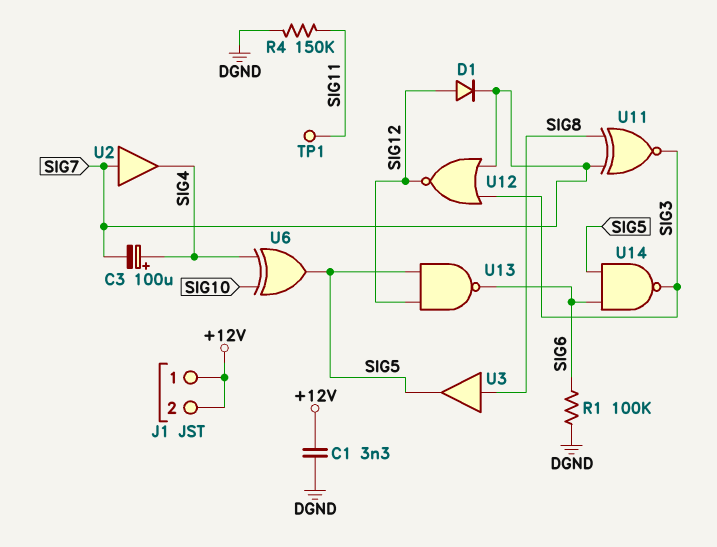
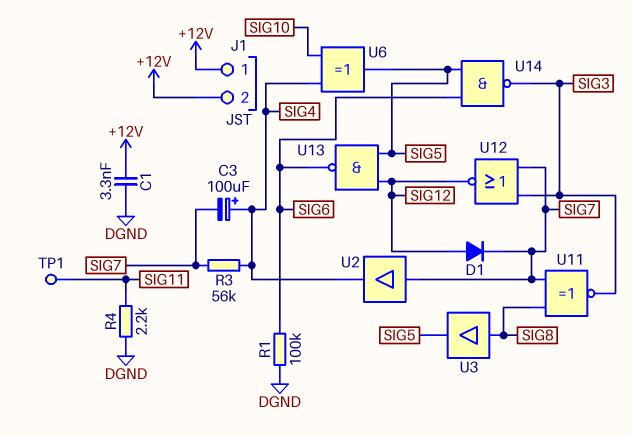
R3: none -> 56k (SIG4, SIG7)
R4: 150k (DGND, SIG11) -> 2.2k (DGND, SIG11)

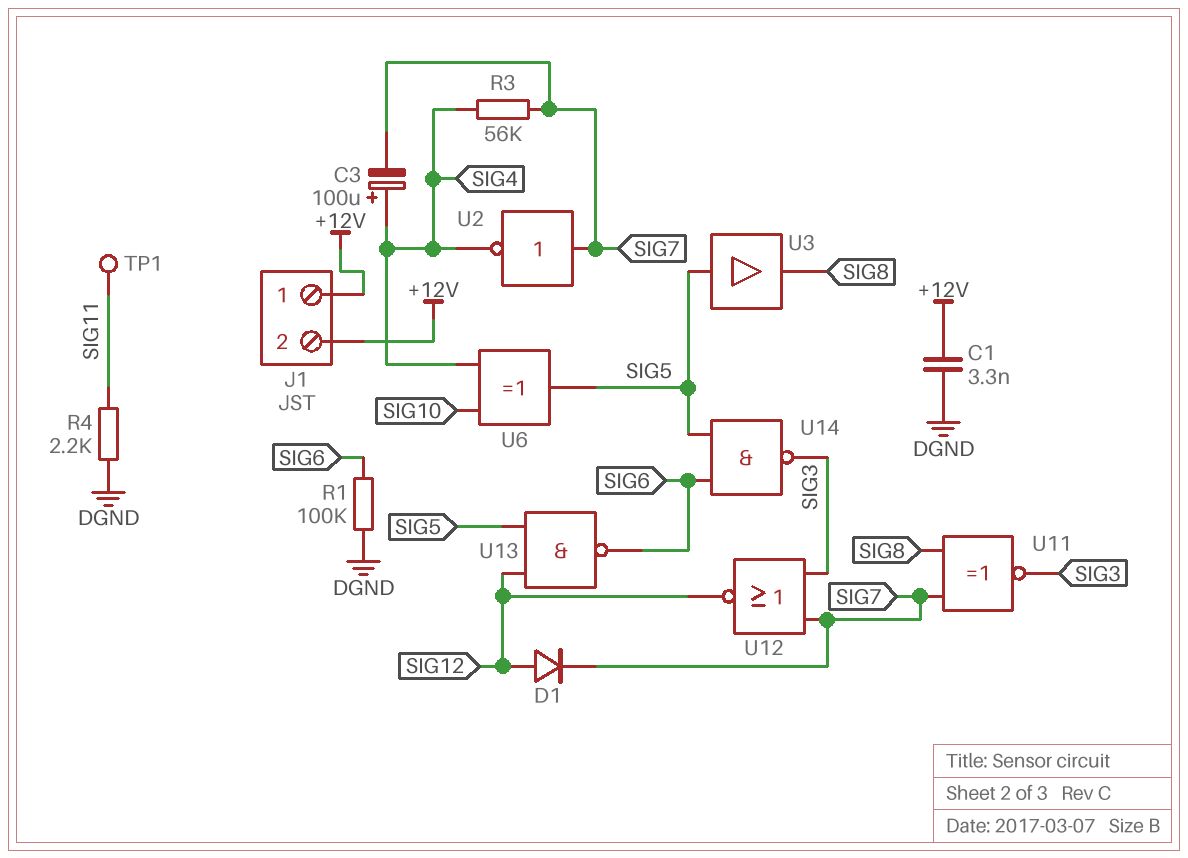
U2: buffer (in SIG7, out SIG4) -> NOT (in SIG7, out SIG4)
U3: buffer (in SIG8, out SIG5) -> buffer (in SIG5, out SIG8)

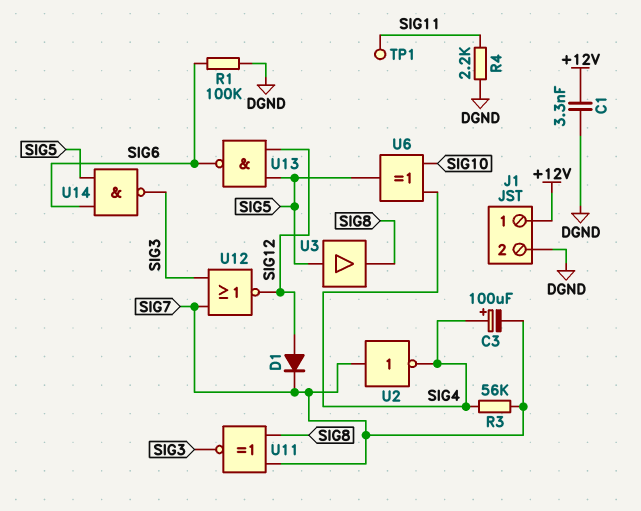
J1 pin 2: +12V -> DGND

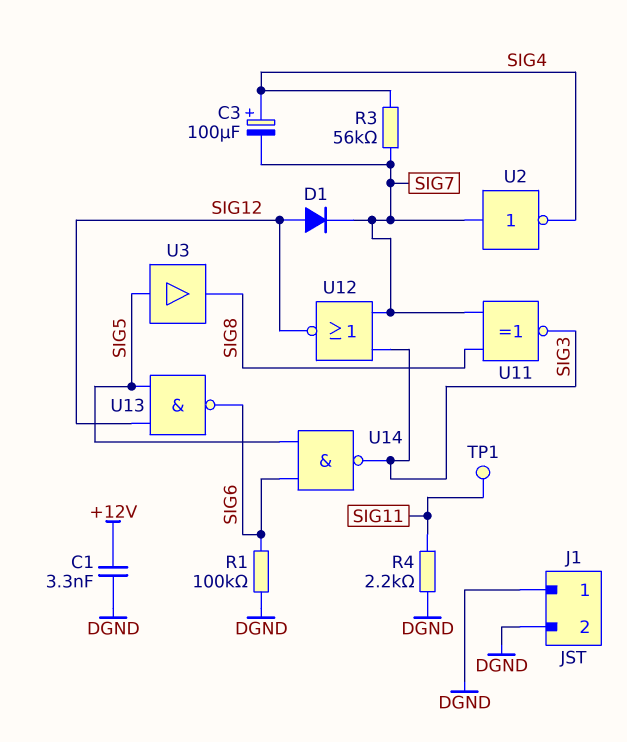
J1 pin 1: +12V -> DGND
U6: XOR (in SIG4, in SIG10, out SIG5) -> none

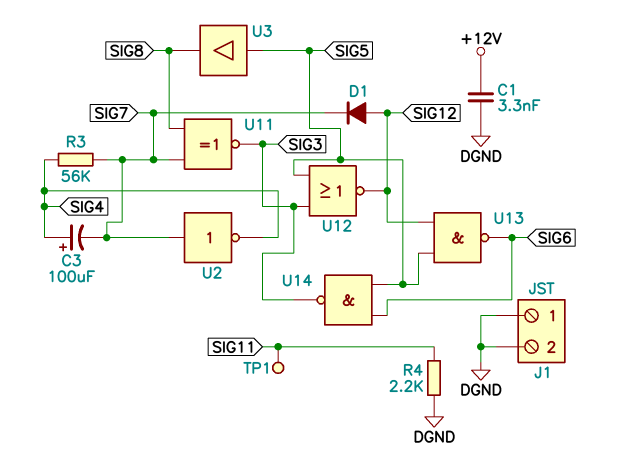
R1: 100k (DGND, SIG6) -> none
U12: NOR (in SIG3, in SIG7, out SIG12) -> NOR (in SIG3, in SIG5, out SIG12)

